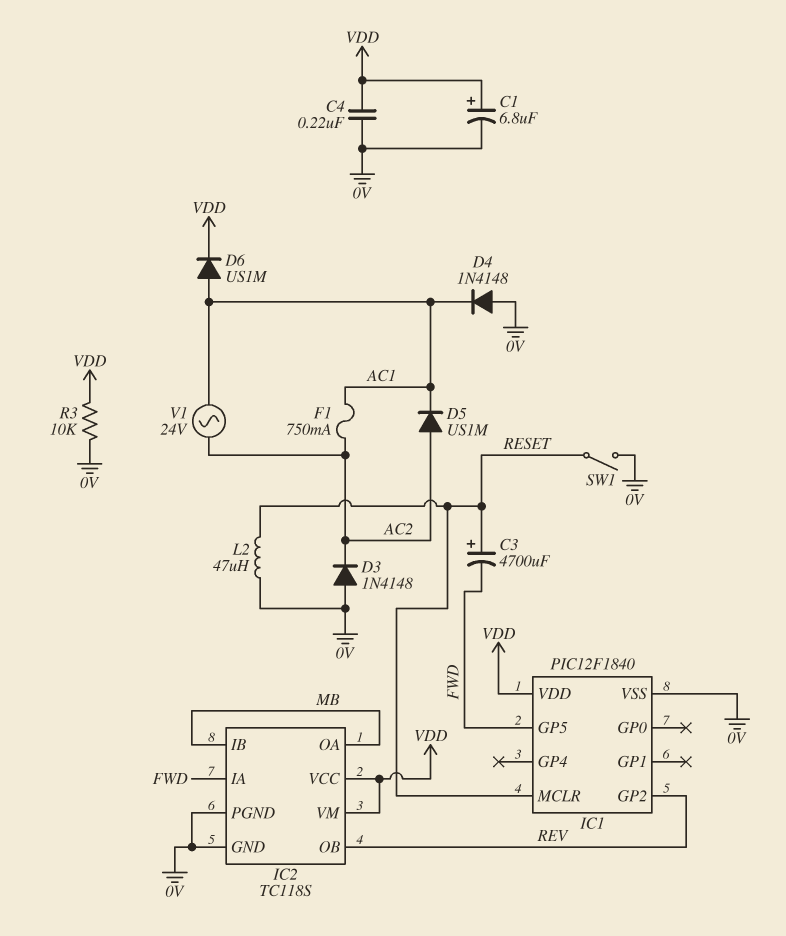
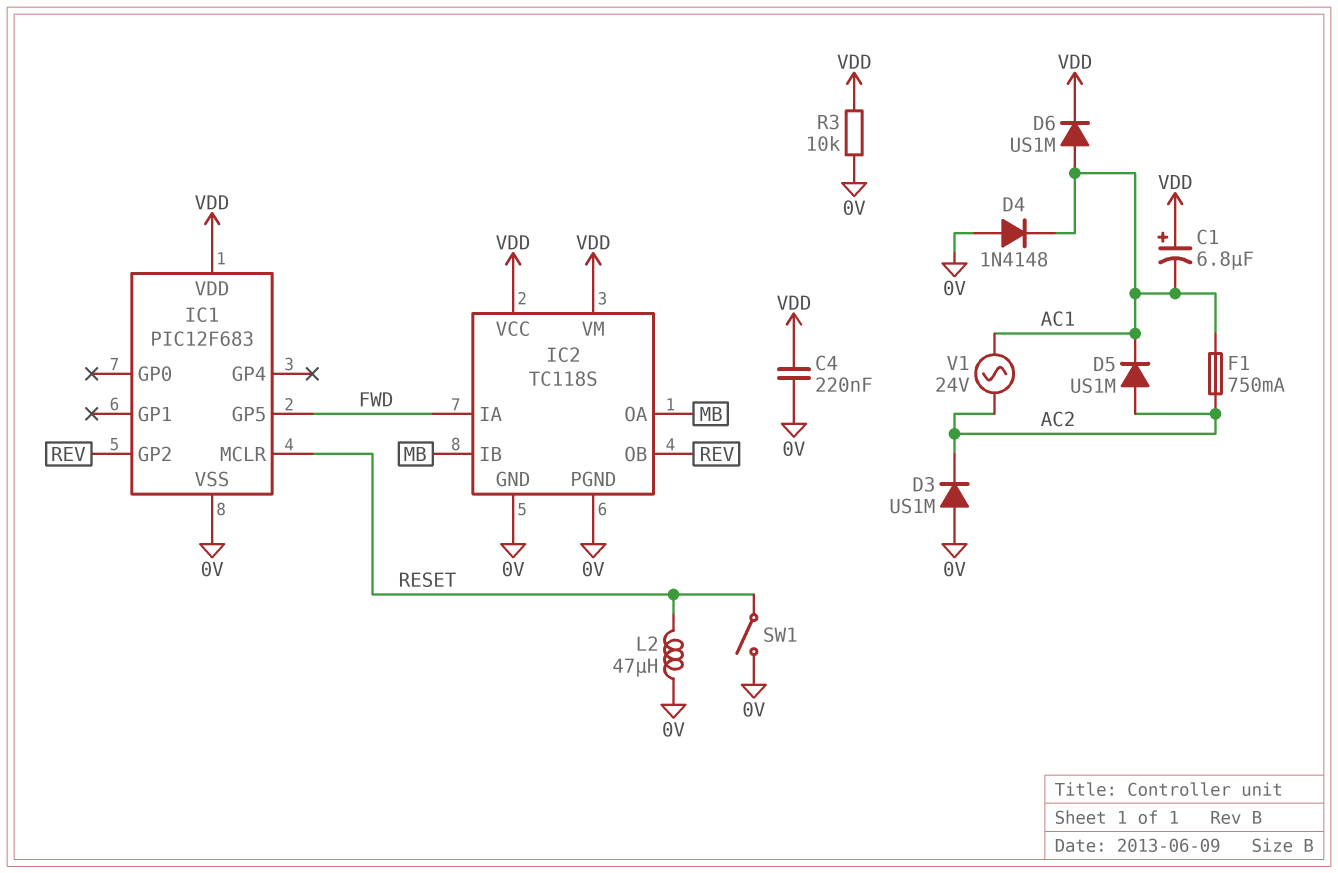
C1: 6.8uF (plus VDD, minus 0V) -> 6.8uF (plus VDD, minus AC1)
C3: 4700uF (plus RESET, minus FWD) -> none
D3: diode 1N4148 (A 0V, K AC2) -> diode US1M (A 0V, K AC2)
IC1: PIC12F1840 -> PIC12F683

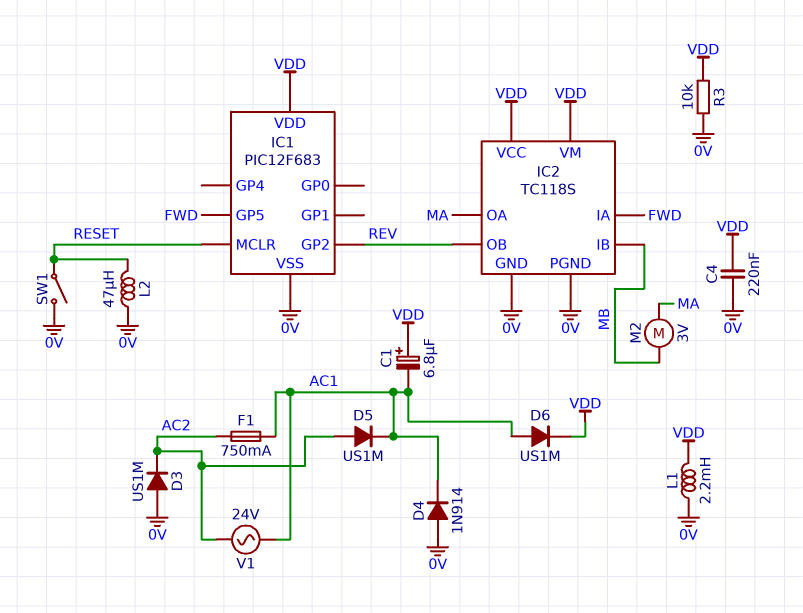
D4: diode 1N4148 (A 0V, K AC1) -> diode 1N914 (A 0V, K AC1)
IC2 pin OA: MB -> MA
L1: none -> 2.2mH (0V, VDD)
M2: none -> motor 3V (MA, MB)

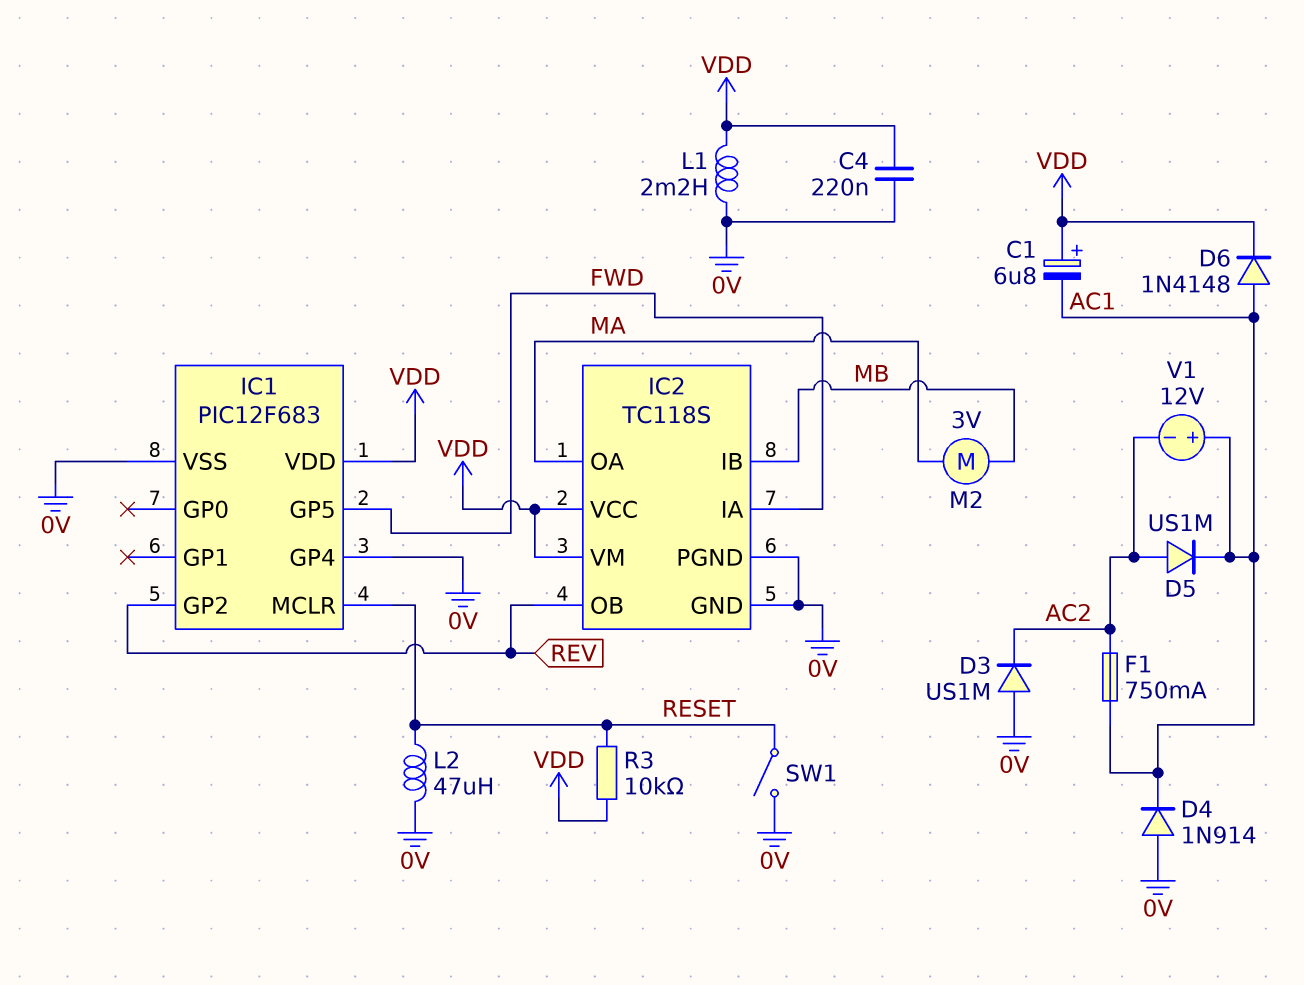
D6: diode US1M (A AC1, K VDD) -> diode 1N4148 (A AC1, K VDD)
IC1 pin GP4: none -> 0V
R3: 10k (0V, VDD) -> 10k (RESET, VDD)
V1: AC 24V (AC1, AC2) -> 12V (plus AC1, minus AC2)

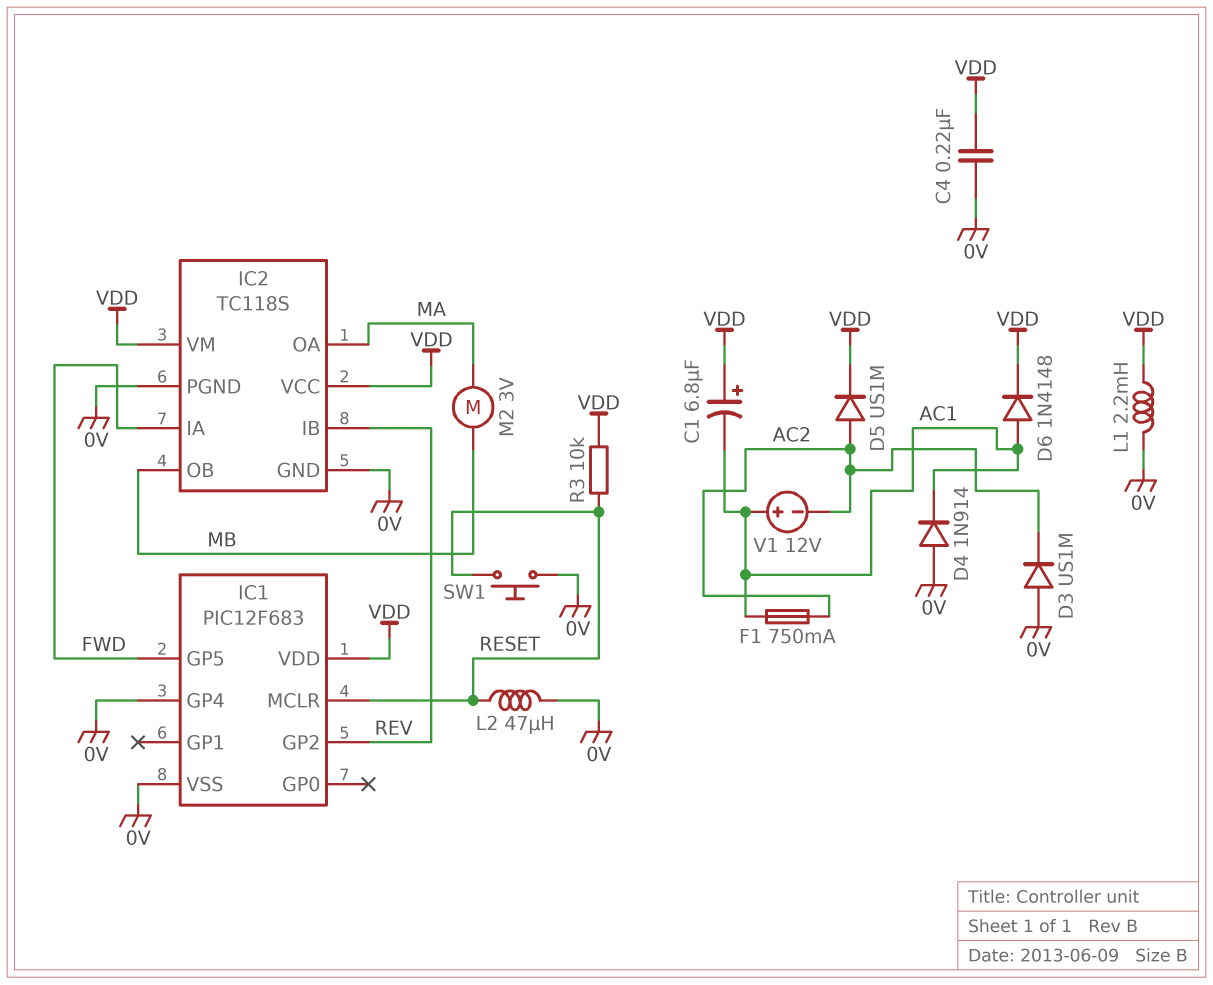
D5: diode US1M (A AC2, K AC1) -> diode US1M (A AC2, K VDD)
IC2 pin IB: MB -> REV
IC2 pin OB: REV -> MB
SW1: switch (0V, RESET) -> button (0V, RESET)

